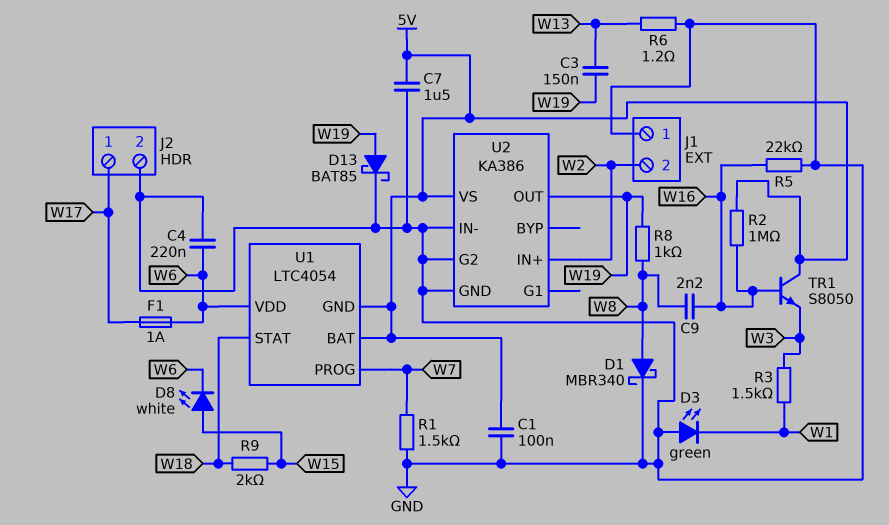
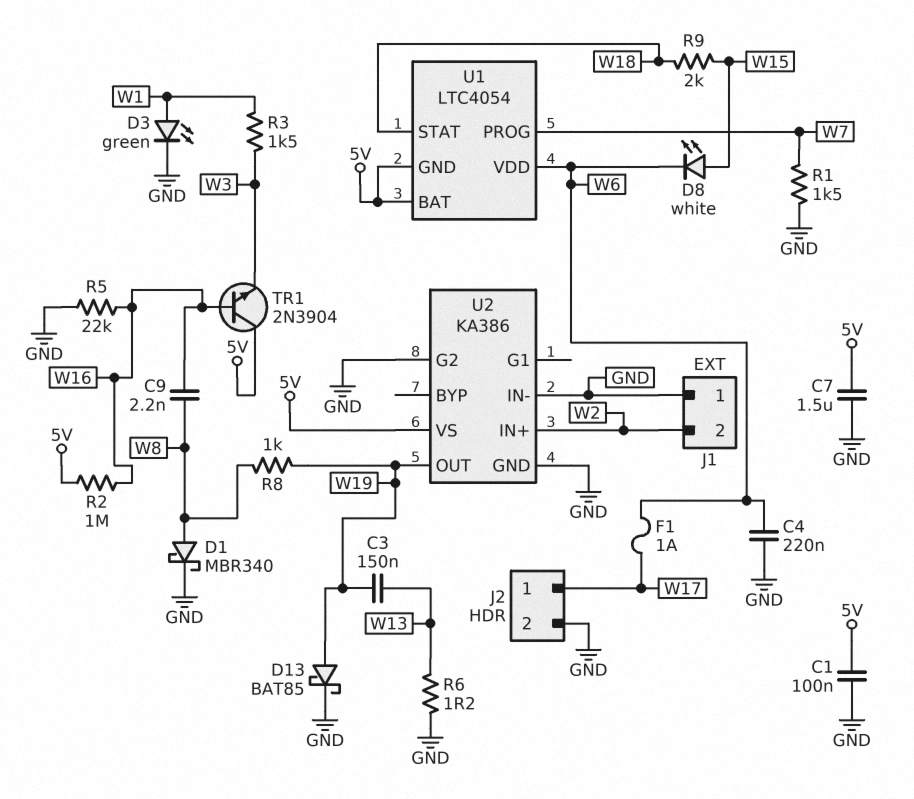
D3: LED green (A GND, K W1) -> LED green (A W1, K GND)
TR1: NPN S8050 (B W16, C 5V, E W3) -> NPN 2N3904 (B W16, C 5V, E W3)

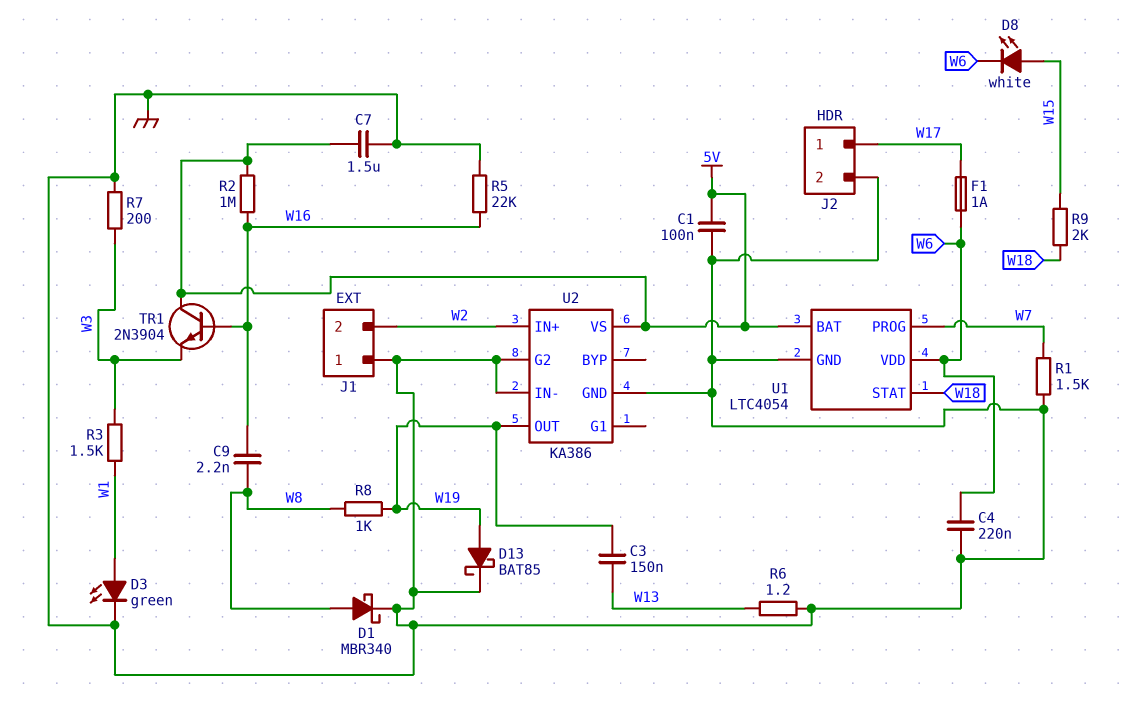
R7: none -> 200 (GND, W3)
U1 pin GND: 5V -> GND

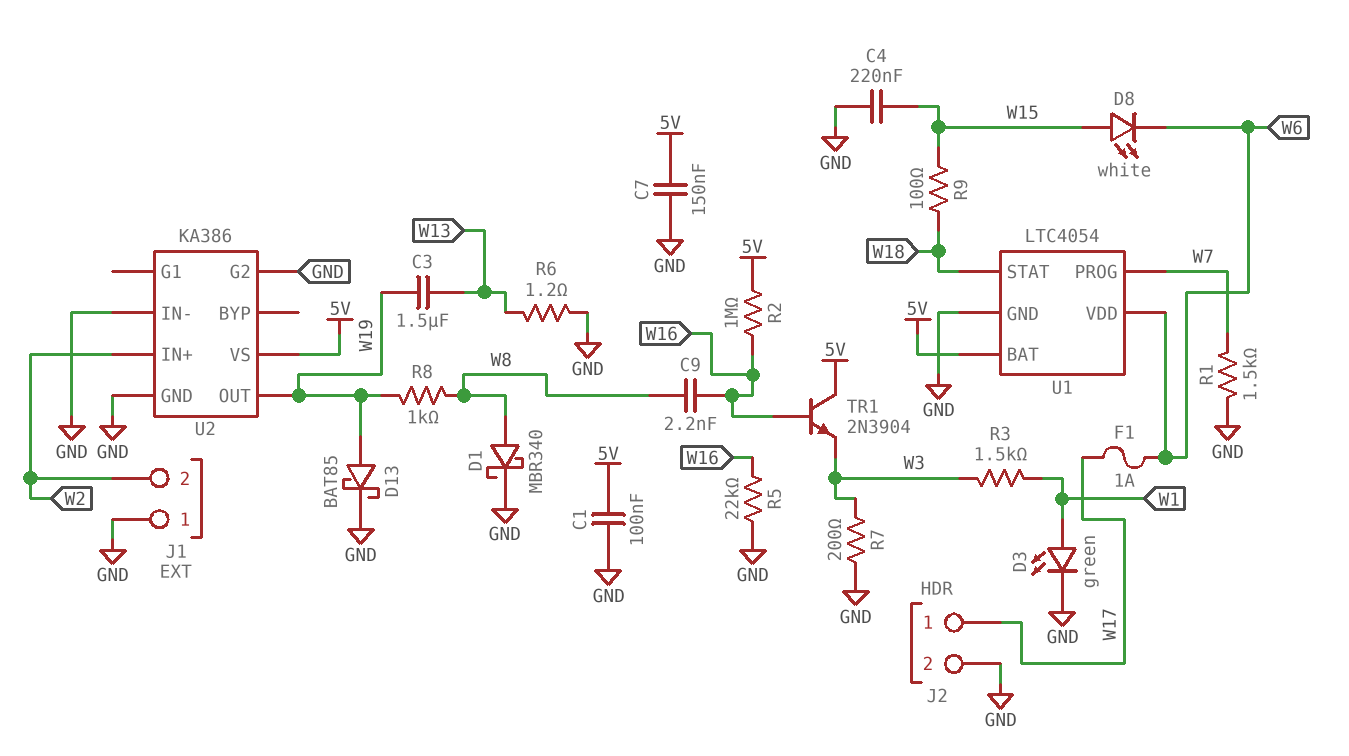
C3: 150nF (W13, W19) -> 1.5uF (W13, W19)
C4: 220nF (GND, W6) -> 220nF (GND, W15)
C7: 1.5uF (5V, GND) -> 150nF (5V, GND)
R9: 2k (W15, W18) -> 100 (W15, W18)

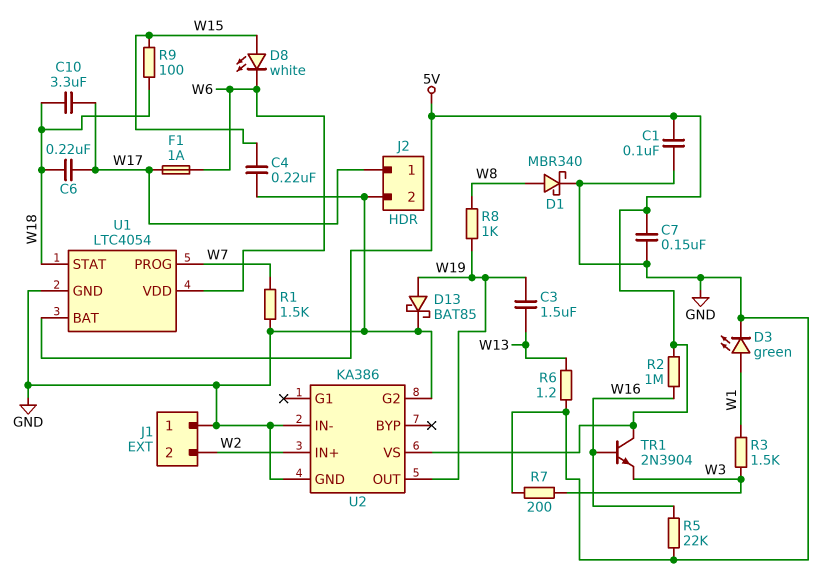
C6: none -> 220nF (W17, W18)
C9: 2.2nF (W8, W16) -> none
C10: none -> 3.3uF (W17, W18)

